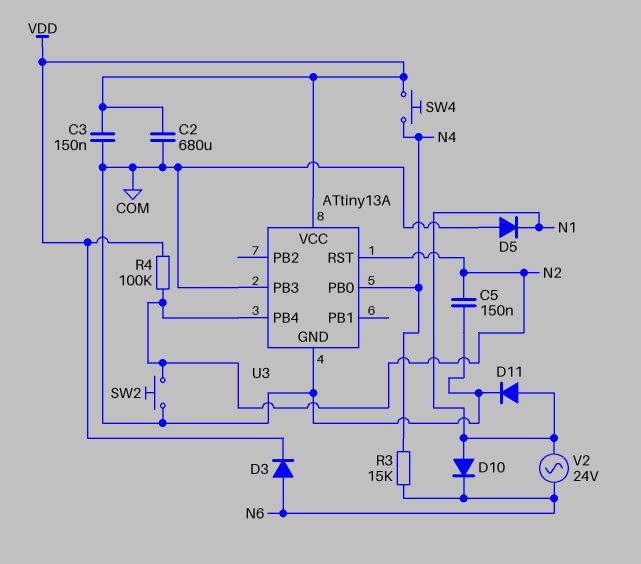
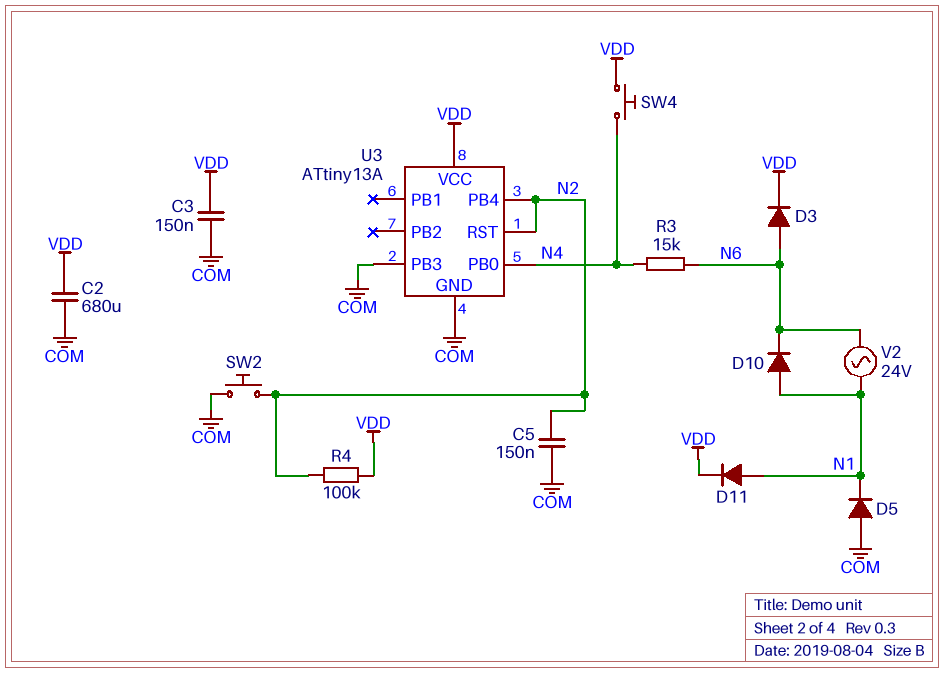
D11: diode (A N1, K COM) -> diode (A N1, K VDD)

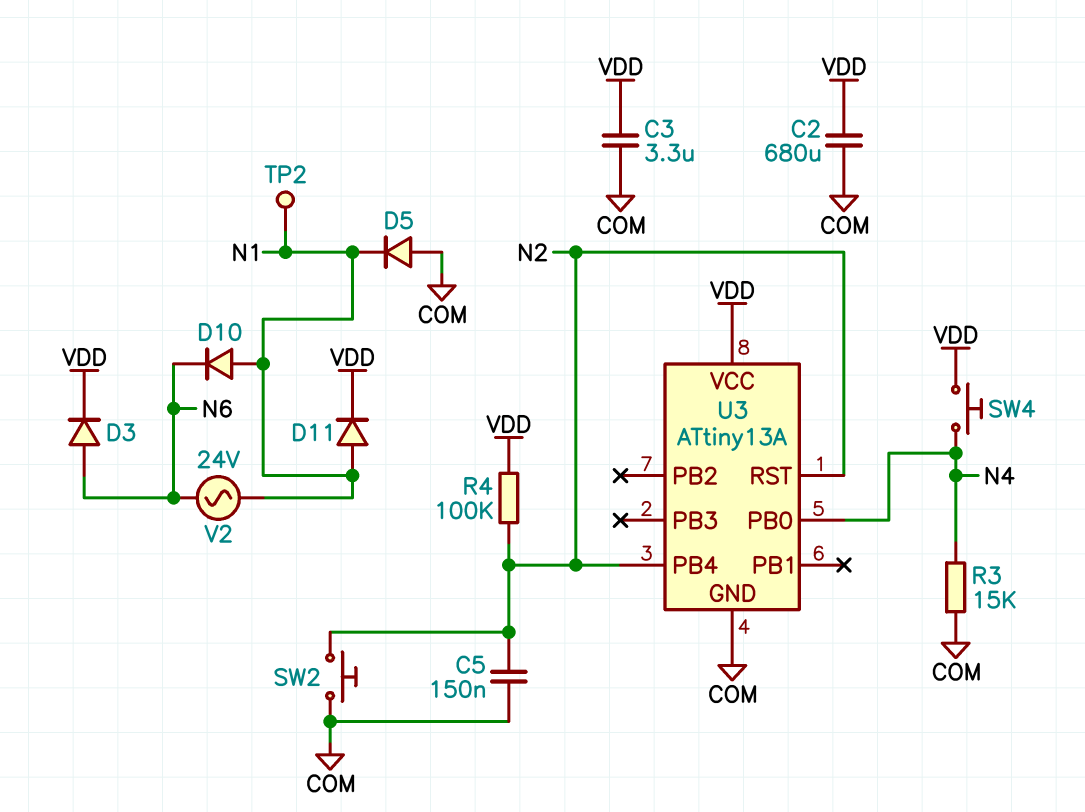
C3: 150nF (COM, VDD) -> 3.3uF (COM, VDD)
R3: 15k (N4, N6) -> 15k (COM, N4)
TP2: none -> test point (N1)
U3 pin PB3: COM -> none

